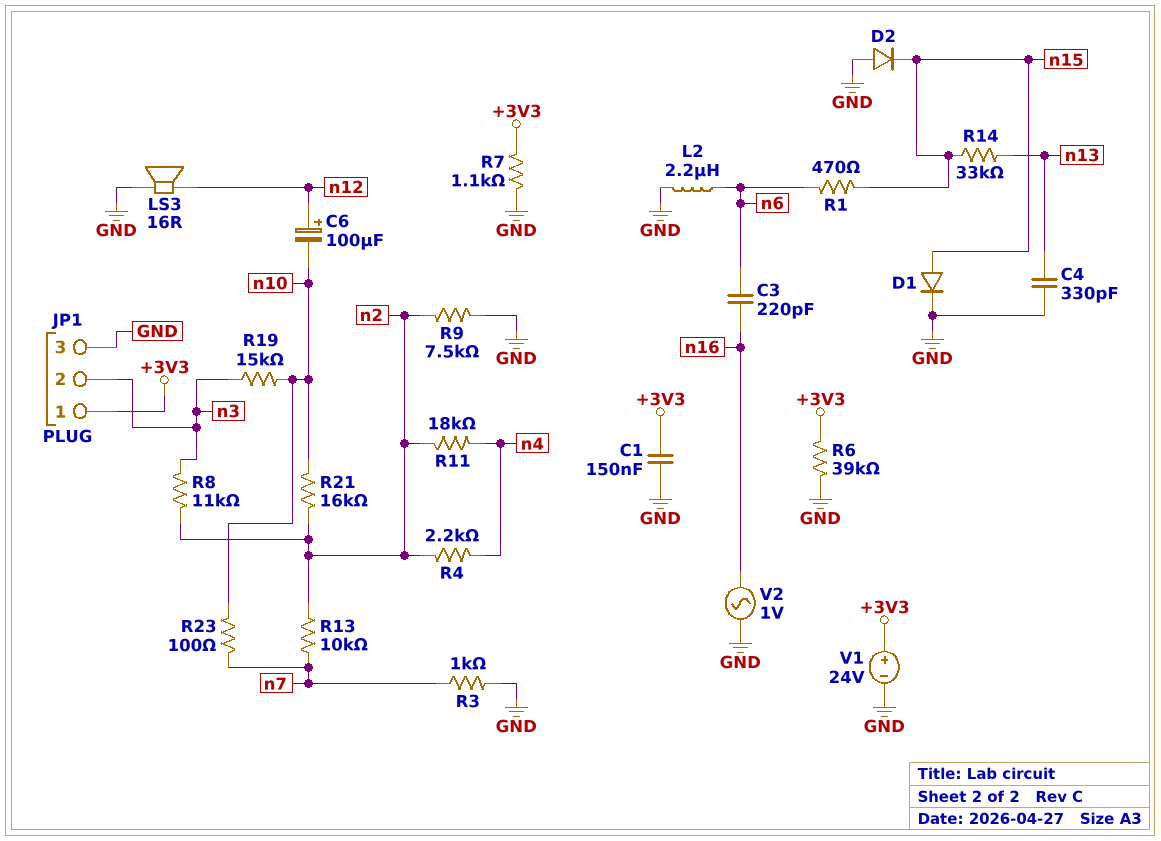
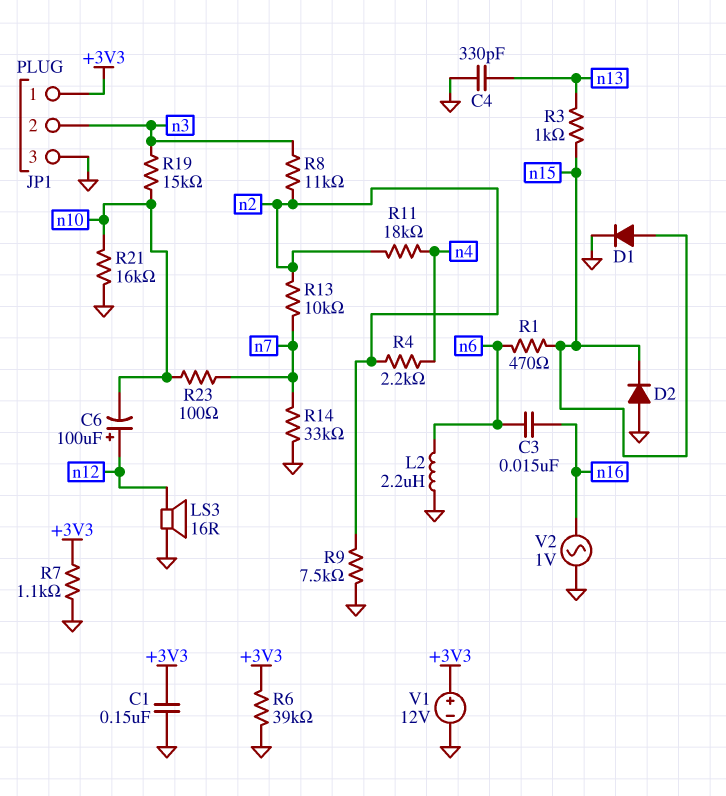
C3: 220pF (n6, n16) -> 15nF (n6, n16)
R3: 1k (GND, n7) -> 1k (n13, n15)
R14: 33k (n13, n15) -> 33k (GND, n7)
R21: 16k (n2, n10) -> 16k (GND, n10)
V1: 24V (plus +3V3, minus GND) -> 12V (plus +3V3, minus GND)

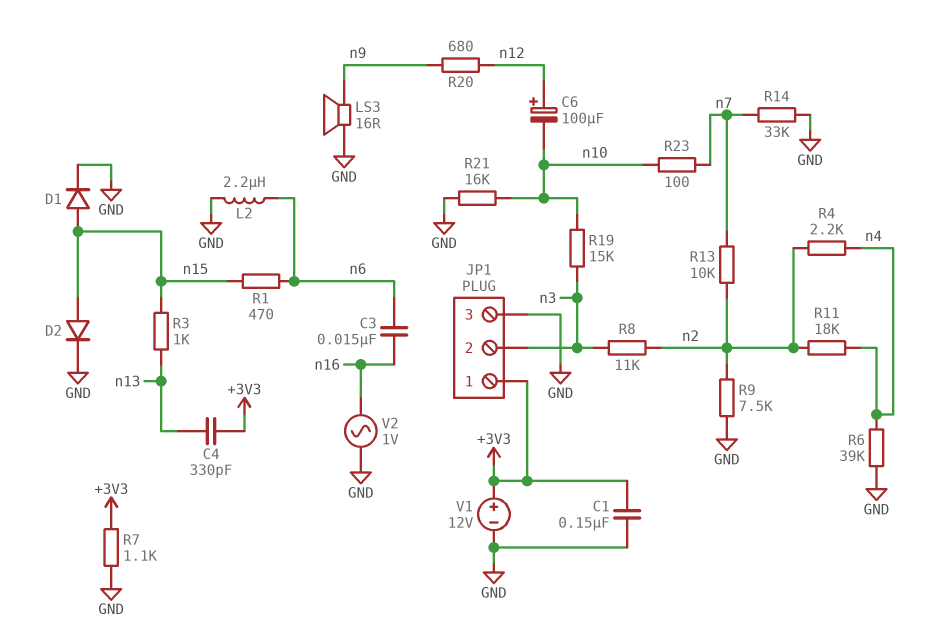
C4: 330pF (GND, n13) -> 330pF (+3V3, n13)
D2: diode (A GND, K n15) -> diode (A n15, K GND)
LS3: speaker 16R (GND, n12) -> speaker 16R (GND, n9)
R6: 39k (+3V3, GND) -> 39k (GND, n4)
R20: none -> 680 (n9, n12)

